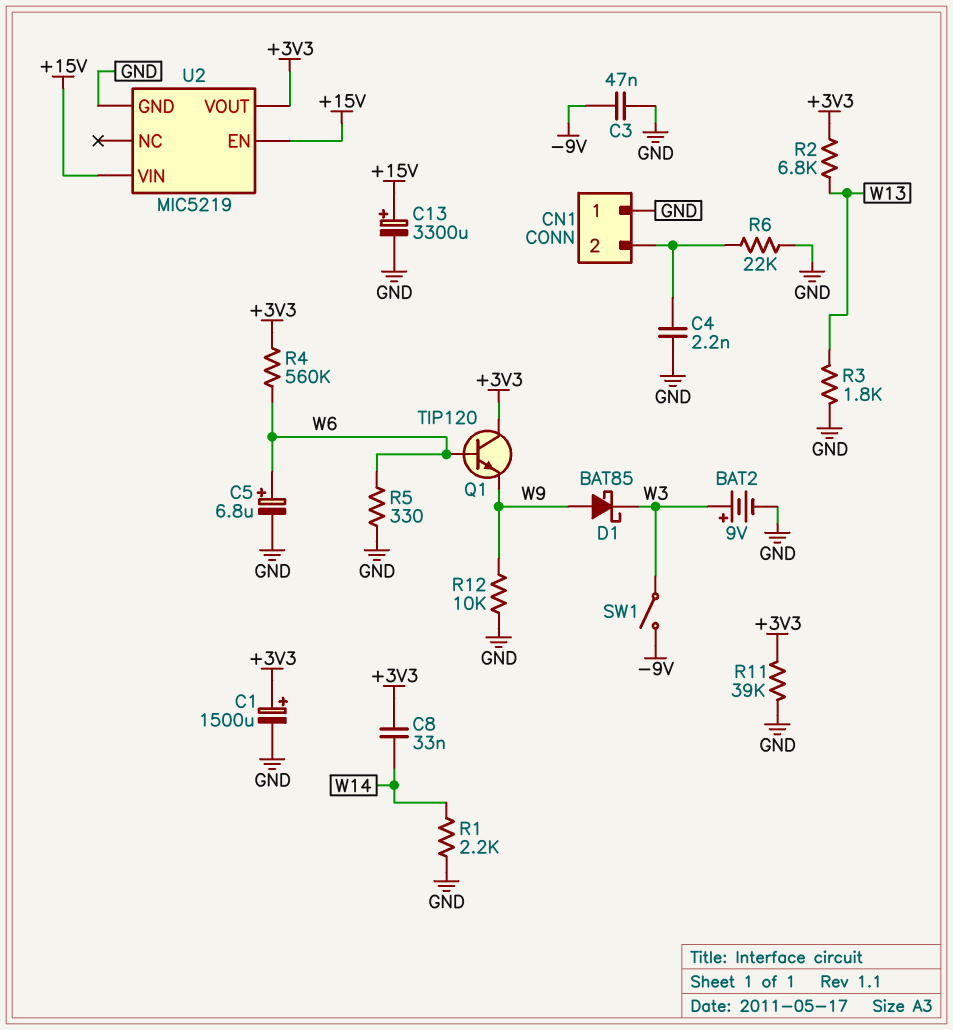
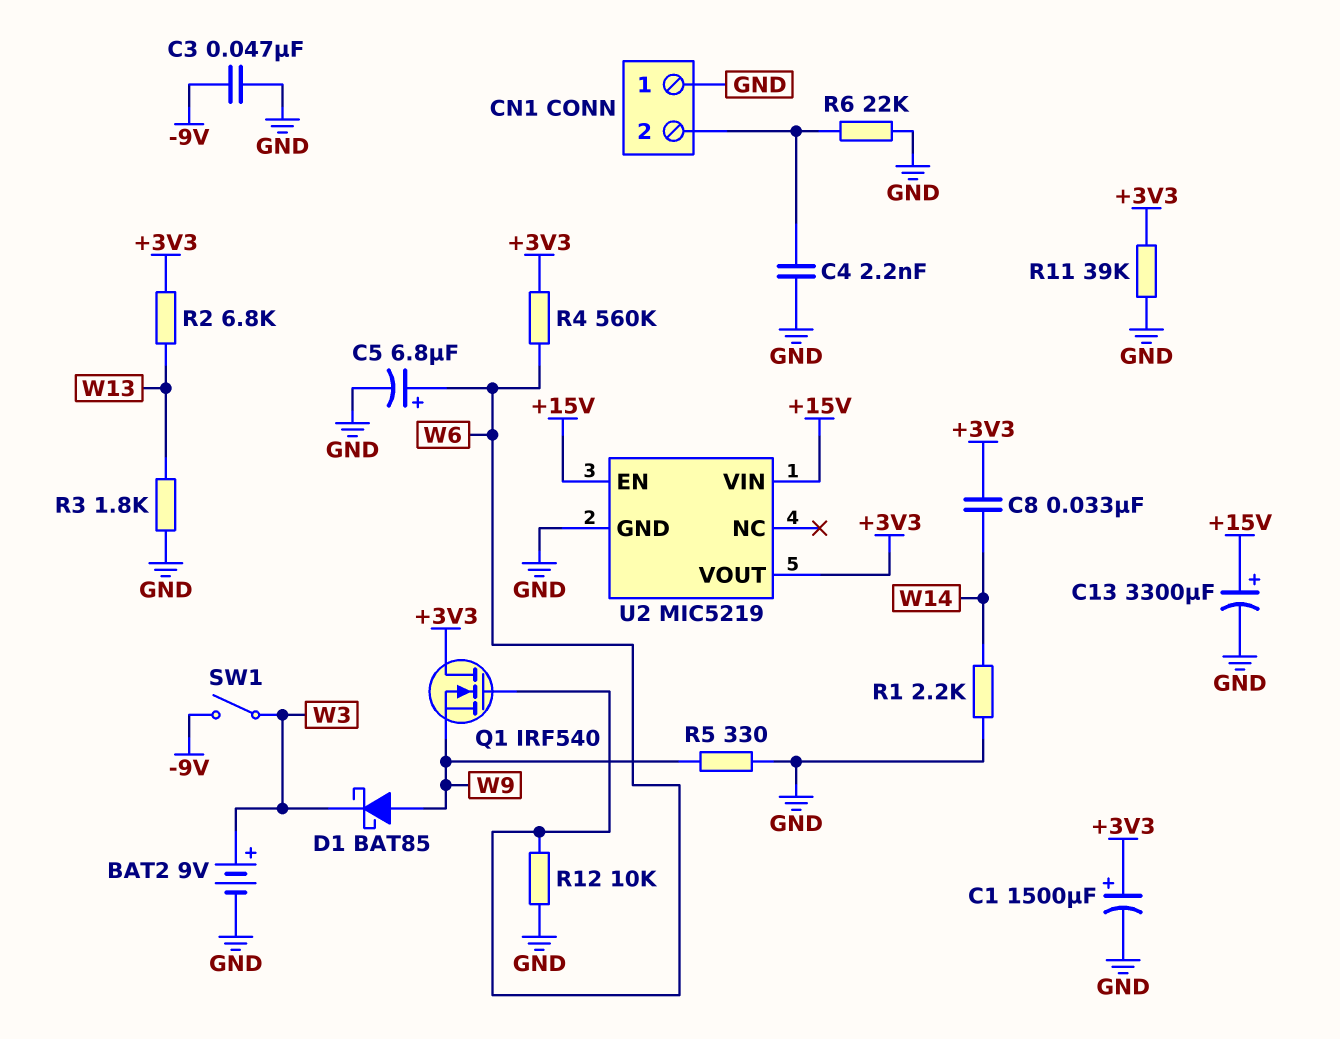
Q1: NPN TIP120 (B W6, C +3V3, E W9) -> NMOS IRF540 (G W6, D +3V3, S W9)
R5: 330 (GND, W6) -> 330 (GND, W9)
R12: 10k (GND, W9) -> 10k (GND, W6)

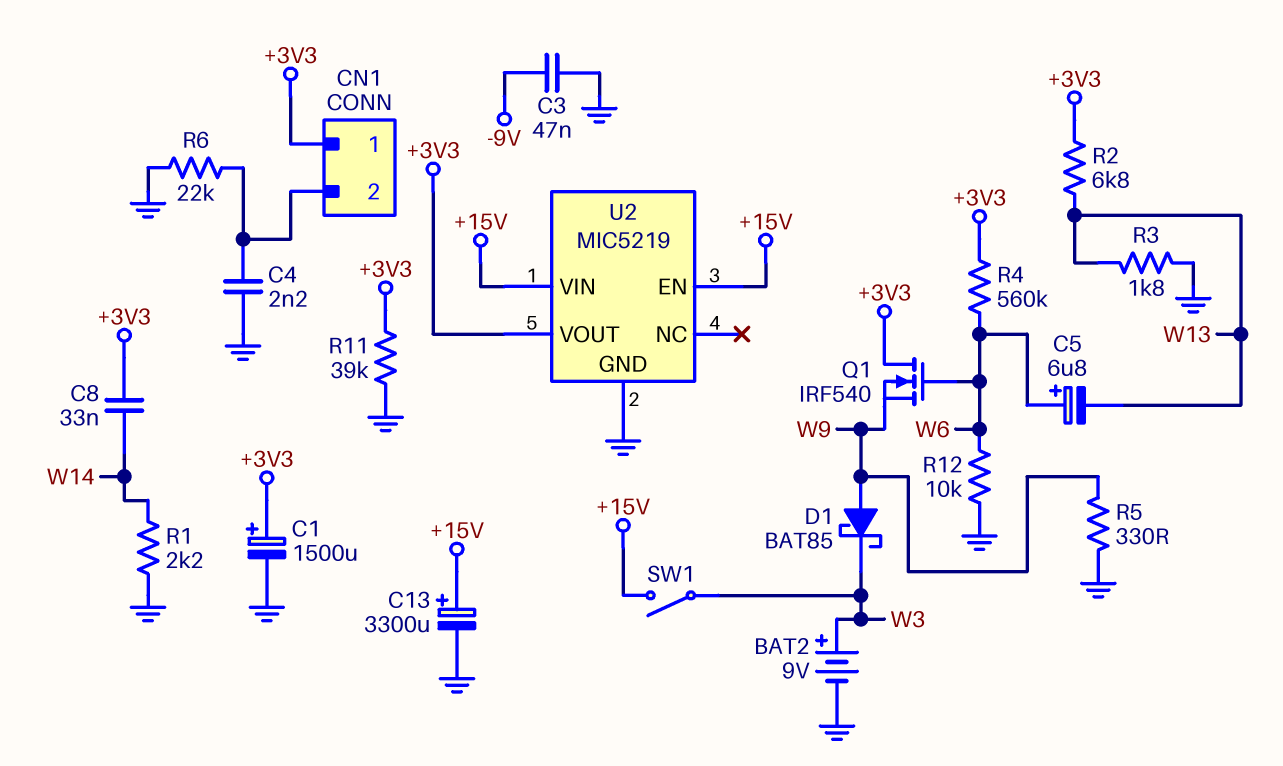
C5: 6.8uF (plus W6, minus GND) -> 6.8uF (plus W6, minus W13)
CN1 pin 1: GND -> +3V3
SW1: switch (-9V, W3) -> switch (+15V, W3)

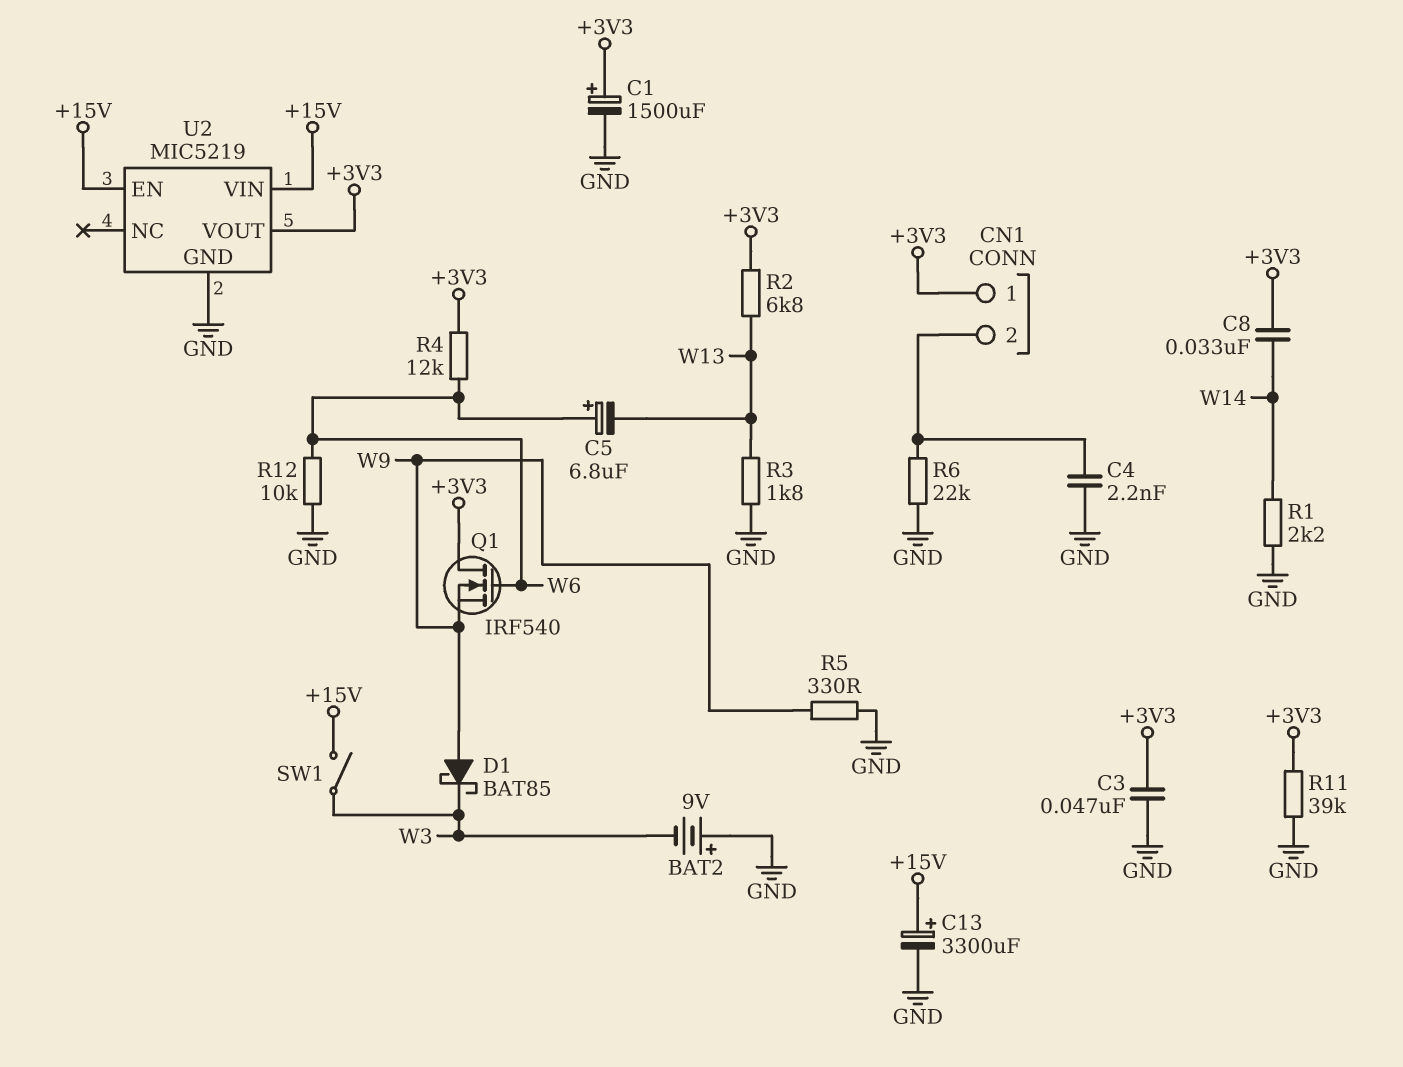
BAT2: 9V (plus W3, minus GND) -> 9V (plus GND, minus W3)
C3: 47nF (-9V, GND) -> 47nF (+3V3, GND)
R4: 560k (+3V3, W6) -> 12k (+3V3, W6)

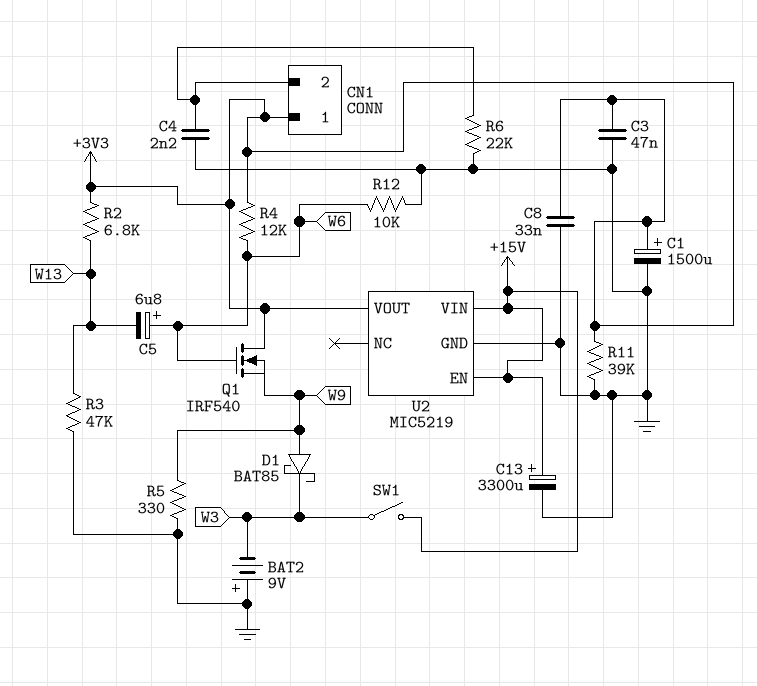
C8: 33nF (+3V3, W14) -> 33nF (+3V3, GND)
R1: 2.2k (GND, W14) -> none
R3: 1.8k (GND, W13) -> 47k (GND, W13)

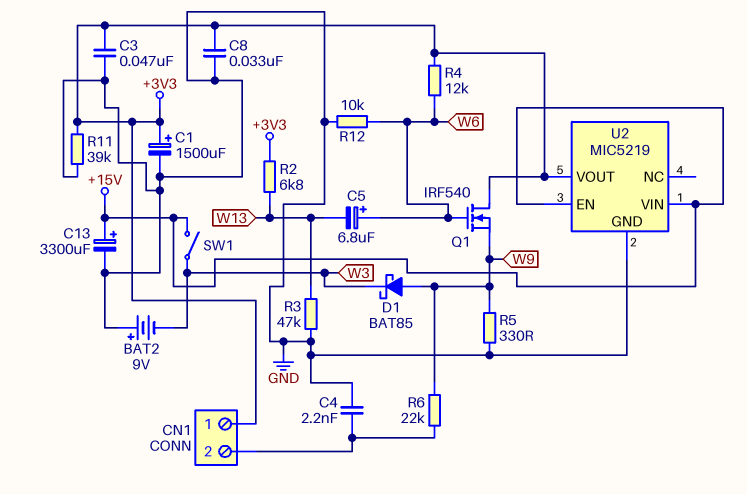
R6: 22k (CN1/2, GND) -> 22k (CN1/2, W9)

